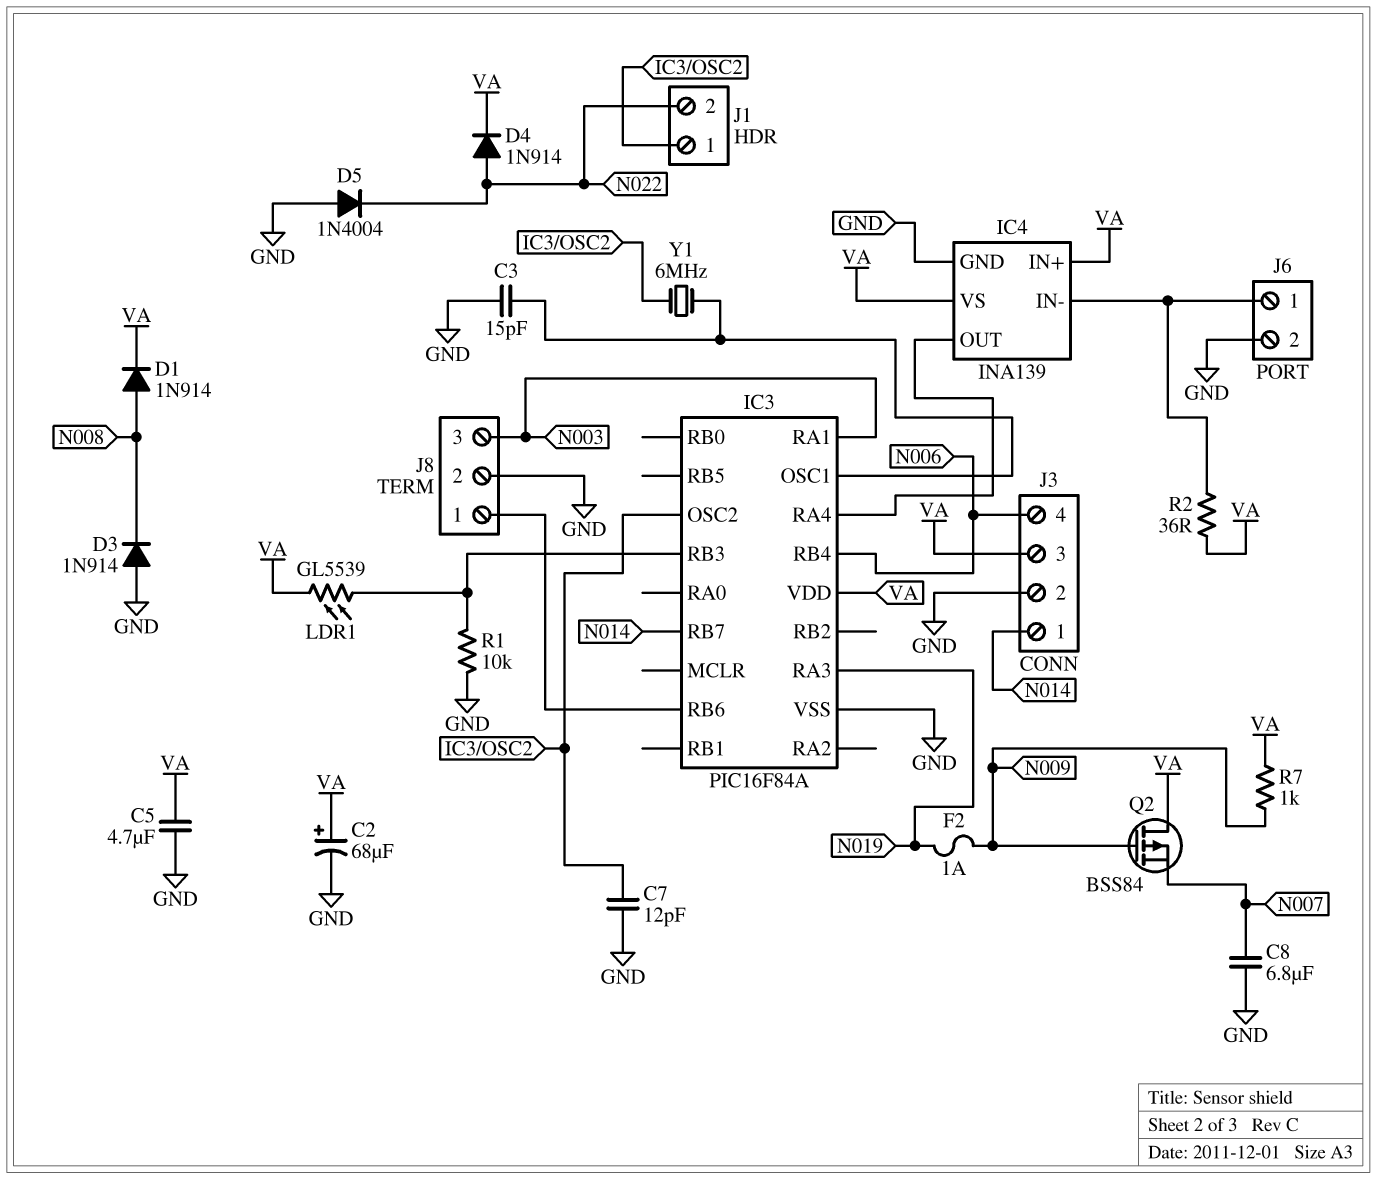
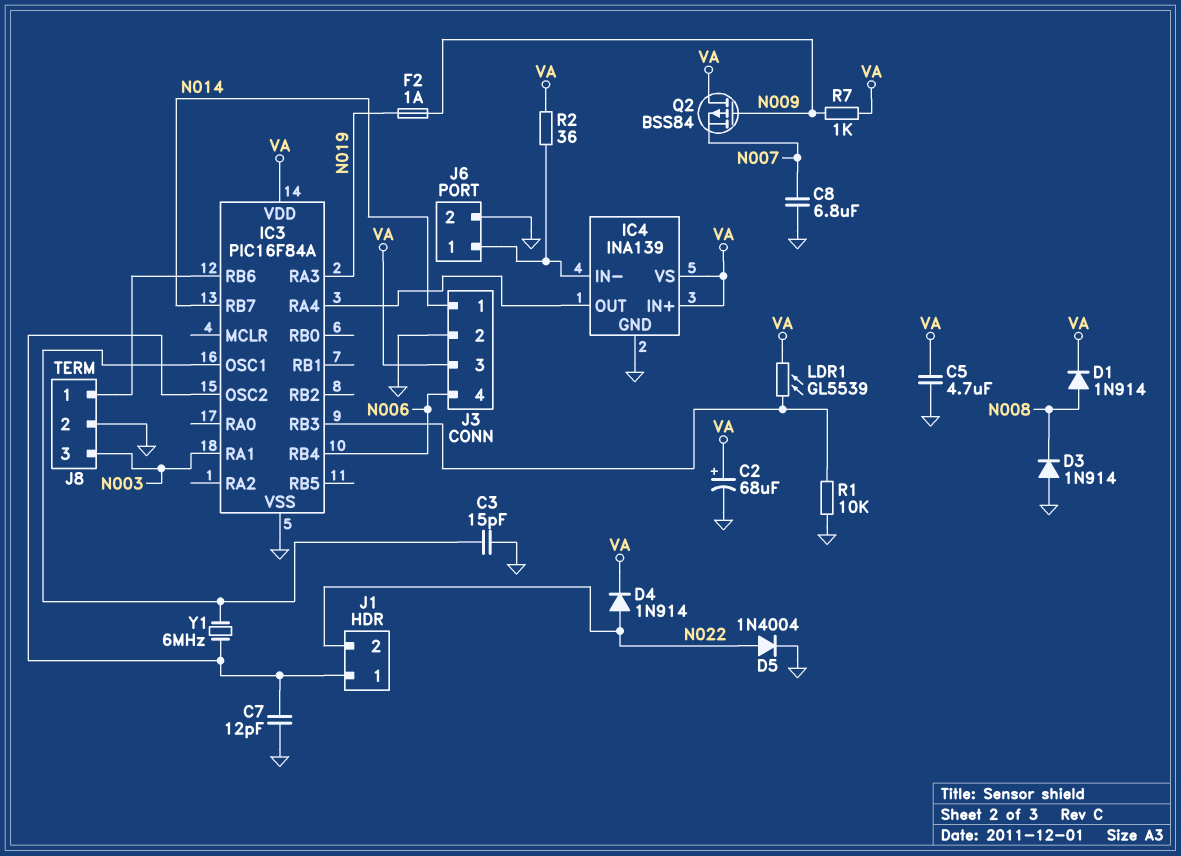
D5: diode 1N4004 (A GND, K N022) -> diode 1N4004 (A N022, K GND)

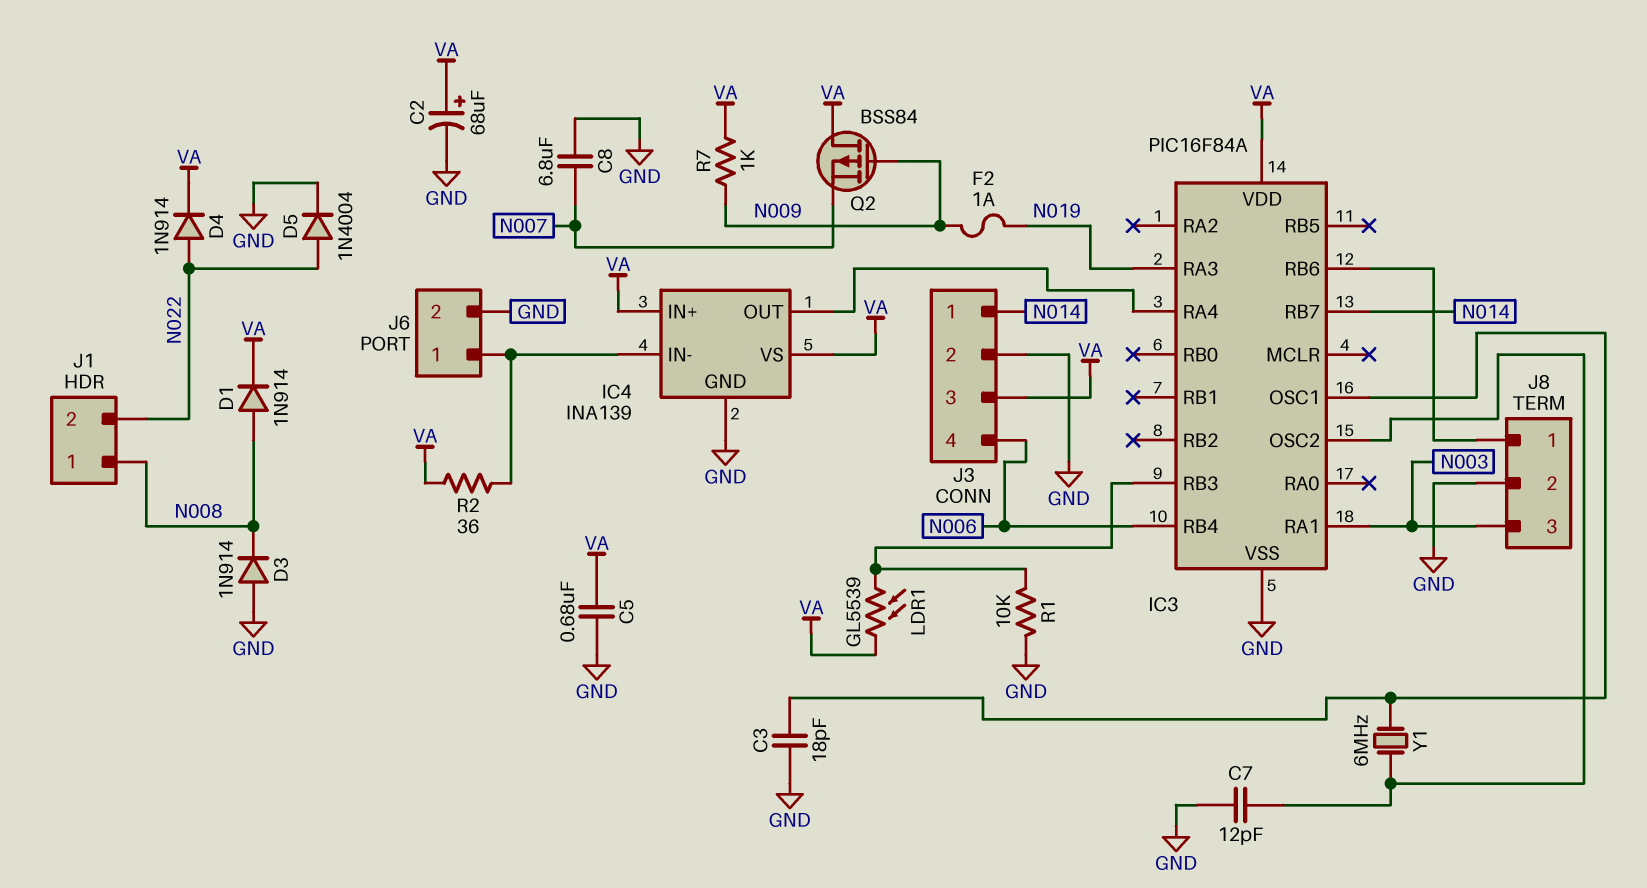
C3: 15pF (GND, IC3/OSC1) -> 18pF (GND, IC3/OSC1)
C5: 4.7uF (GND, VA) -> 680nF (GND, VA)
J1 pin 1: IC3/OSC2 -> N008

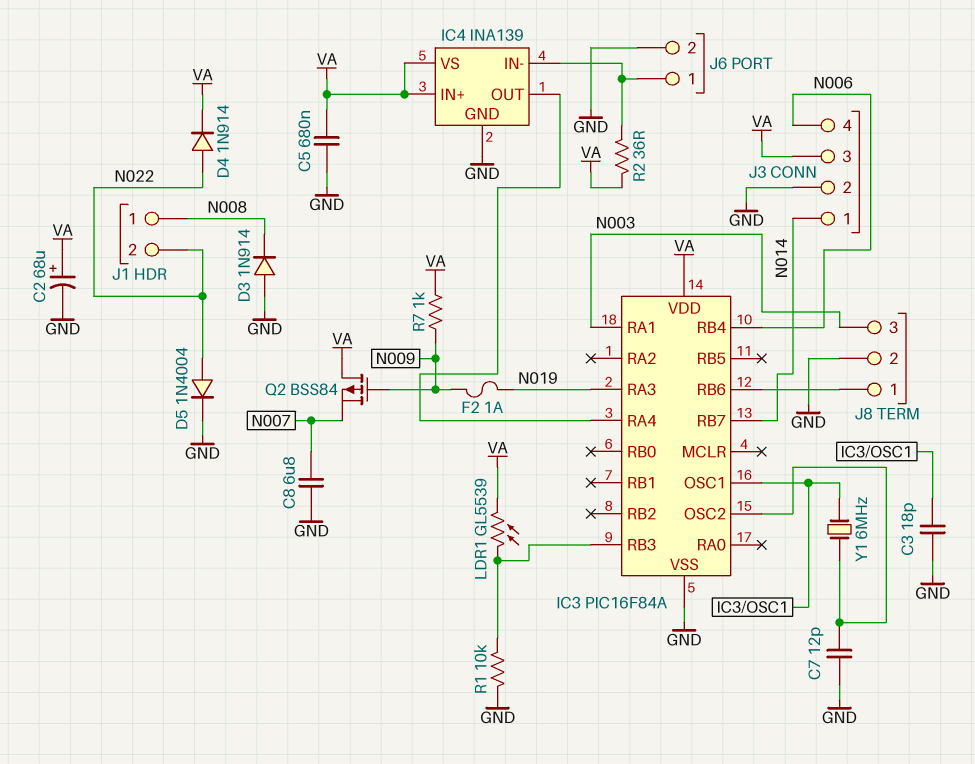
D1: diode 1N914 (A N008, K VA) -> none

